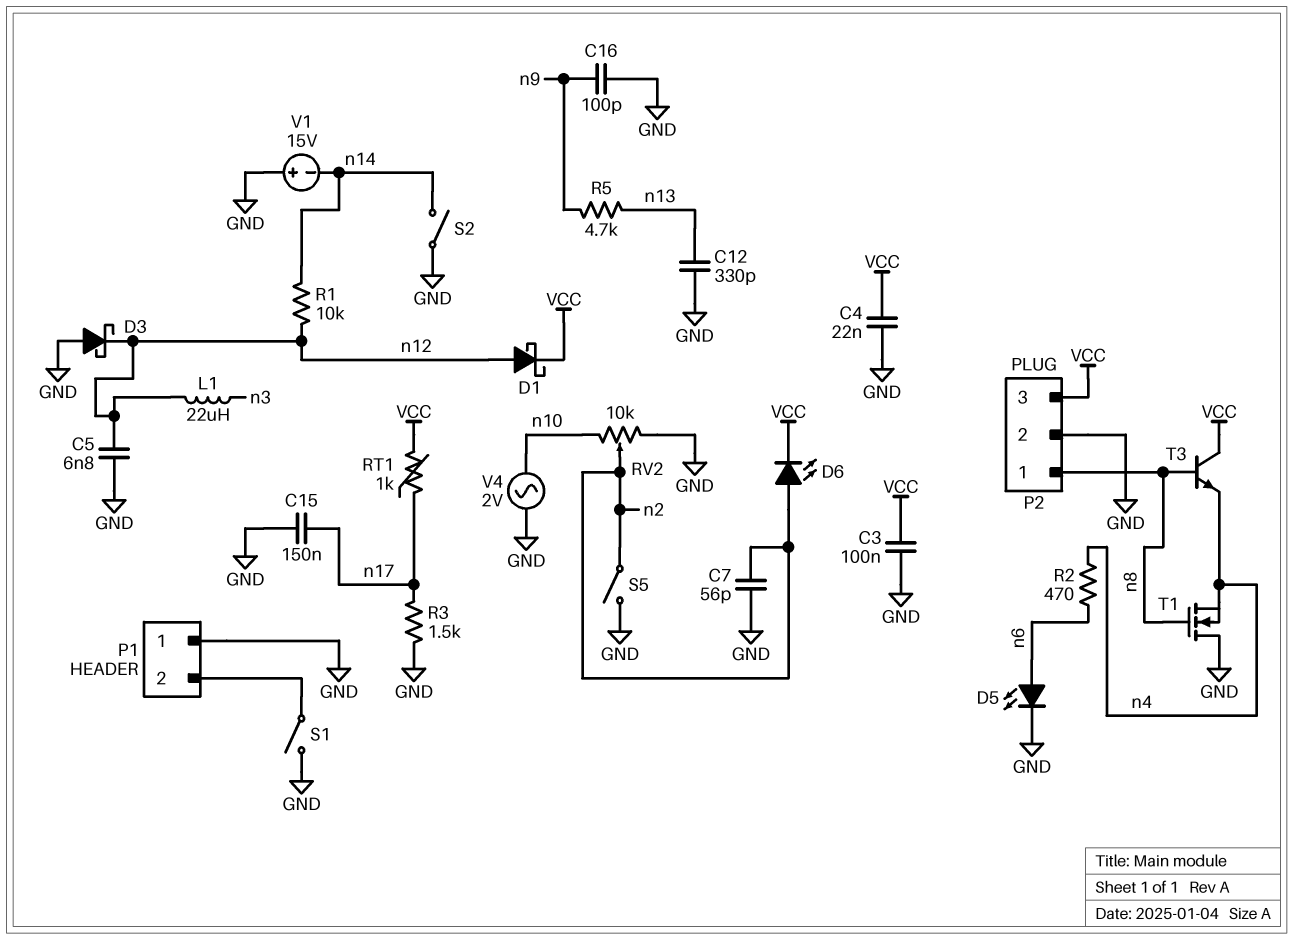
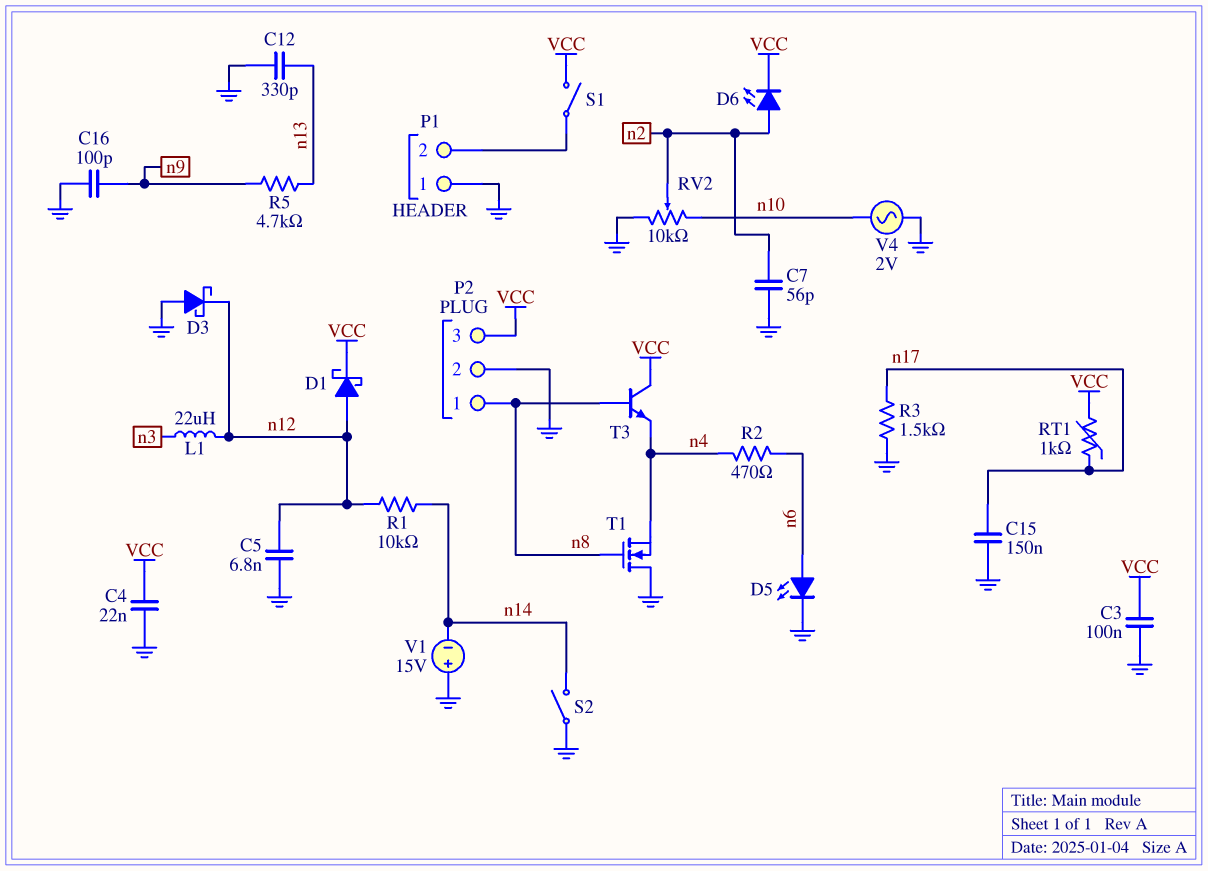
S1: switch (GND, P1/2) -> switch (P1/2, VCC)
S5: switch (GND, n2) -> none

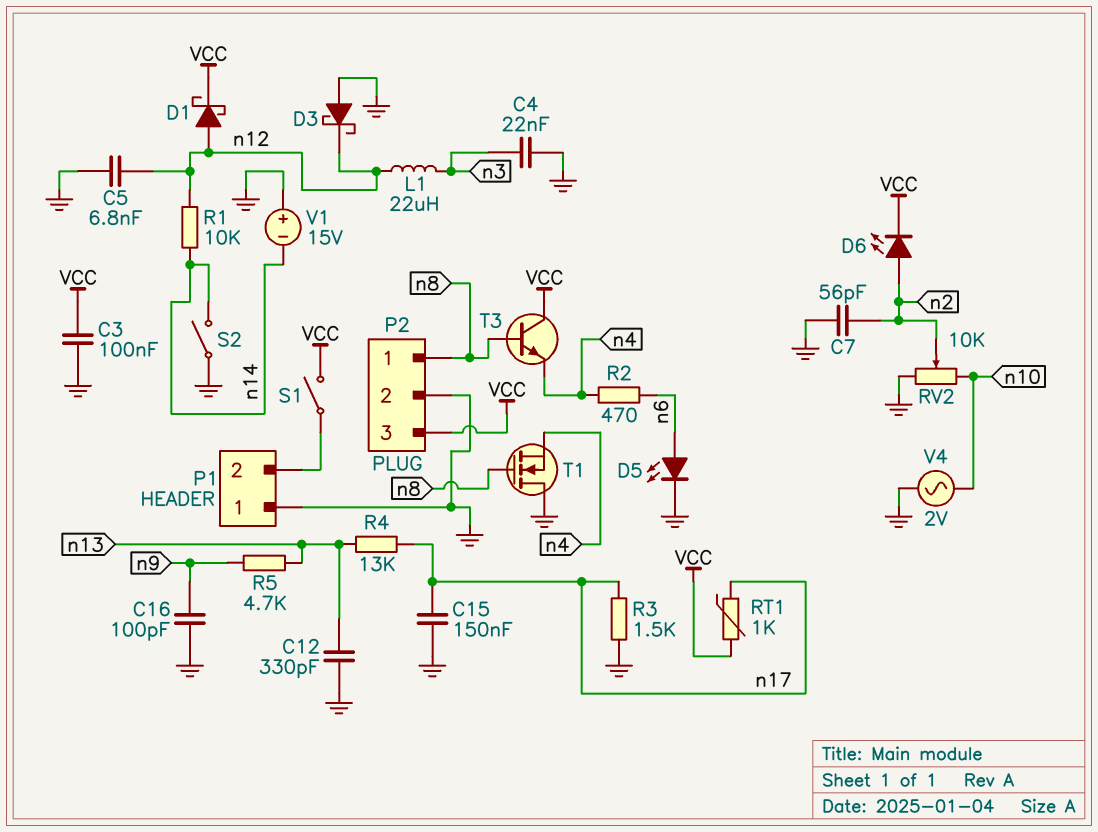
C4: 22nF (GND, VCC) -> 22nF (GND, n3)
R4: none -> 13k (n13, n17)

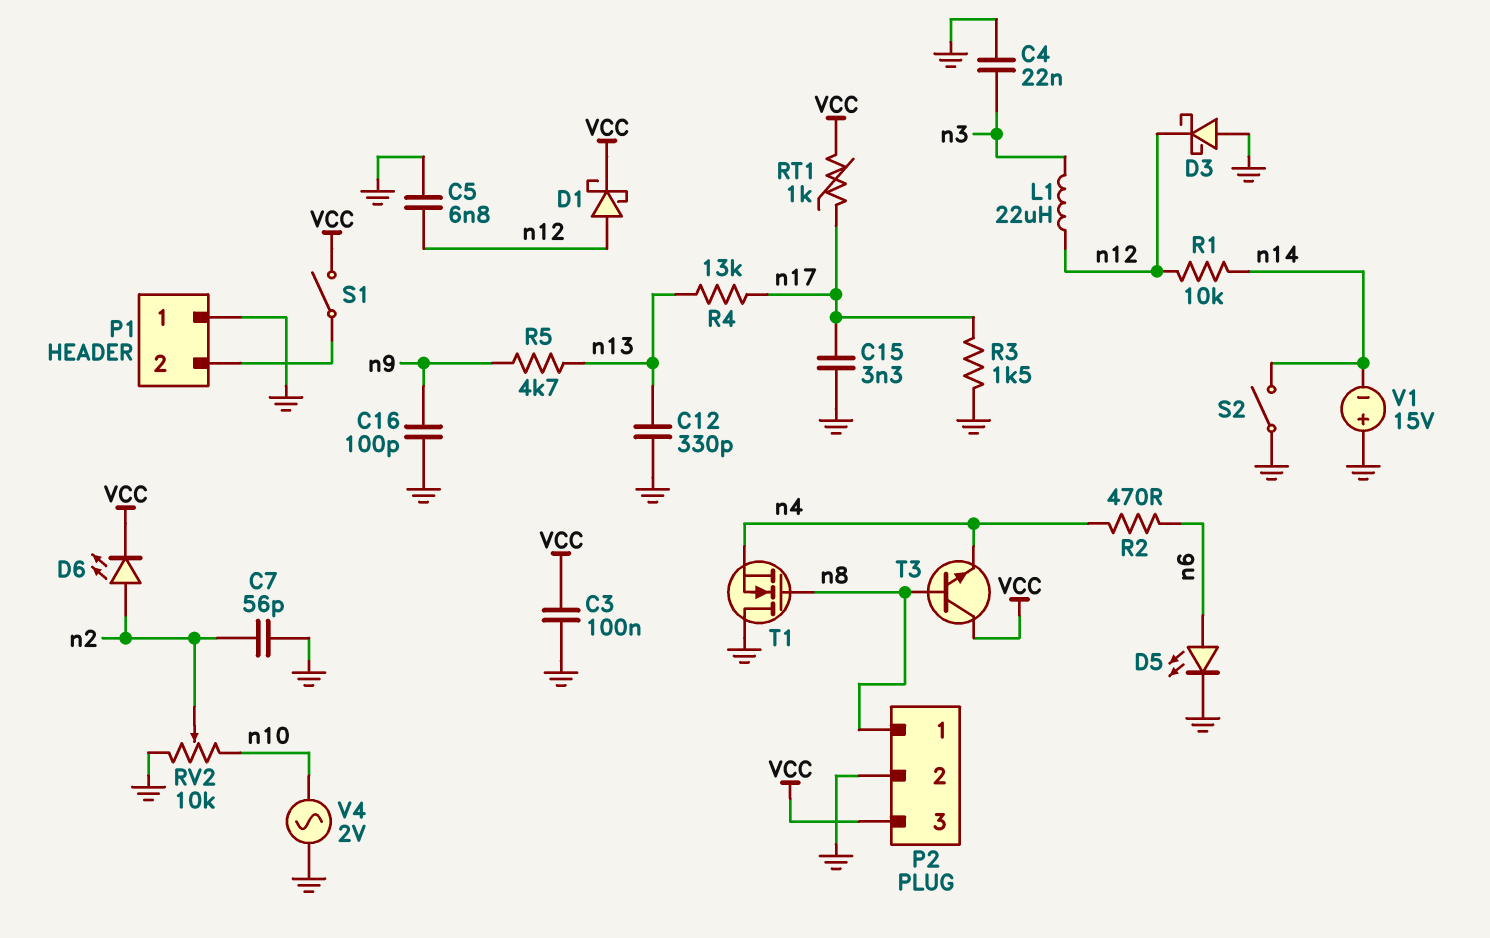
C15: 150nF (GND, n17) -> 3.3nF (GND, n17)

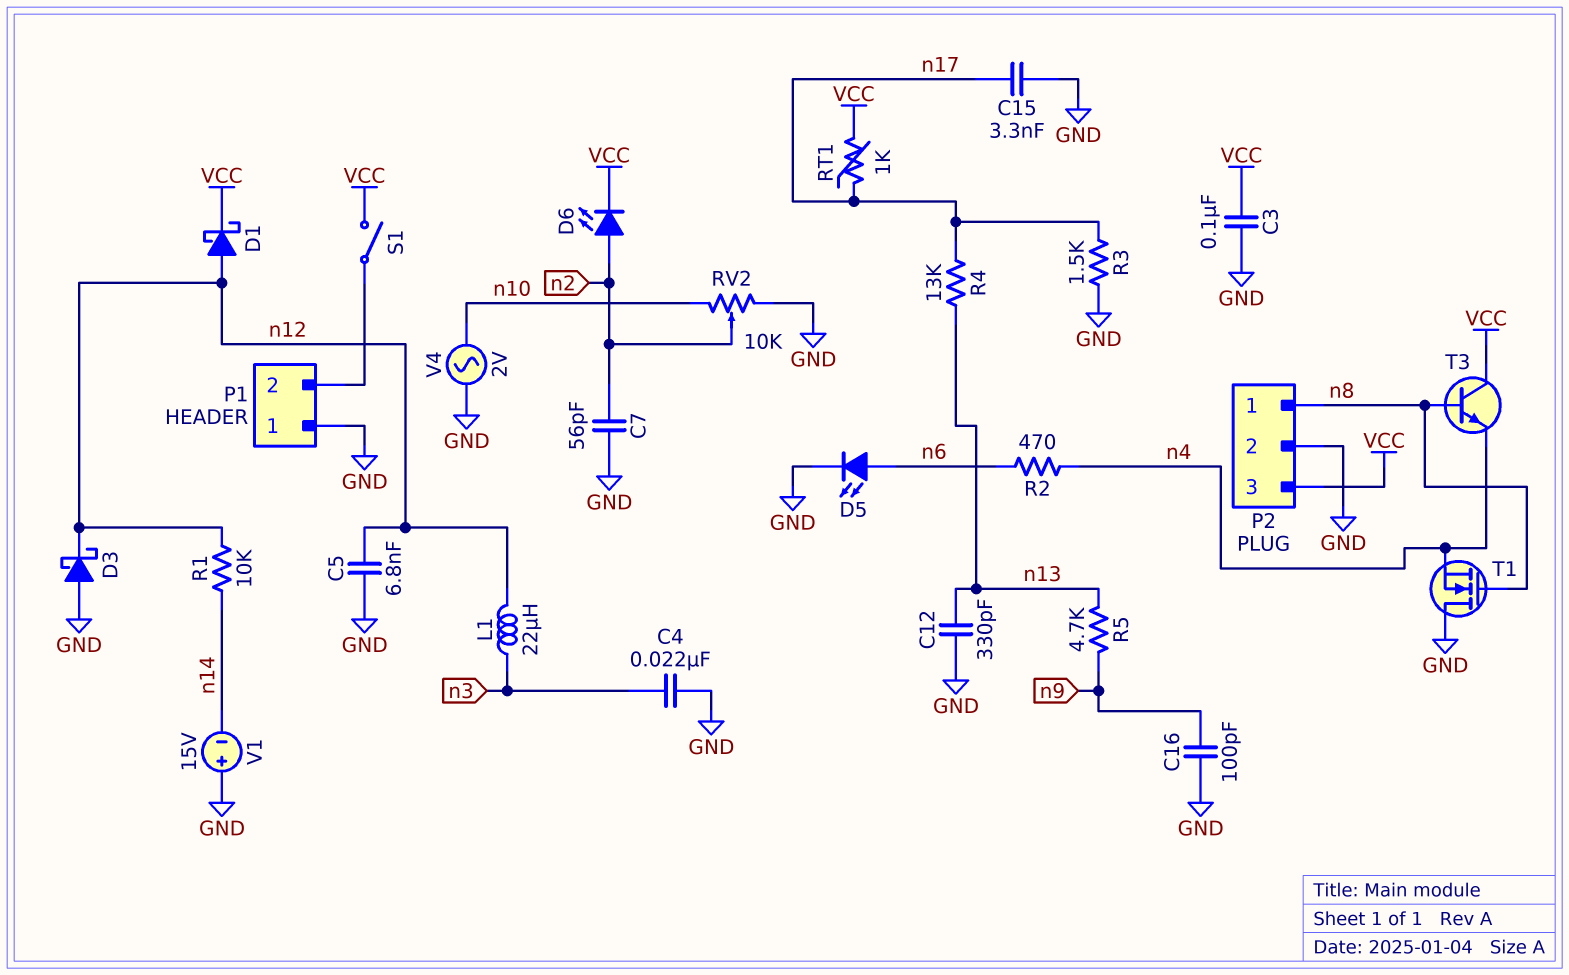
S2: switch (GND, n14) -> none

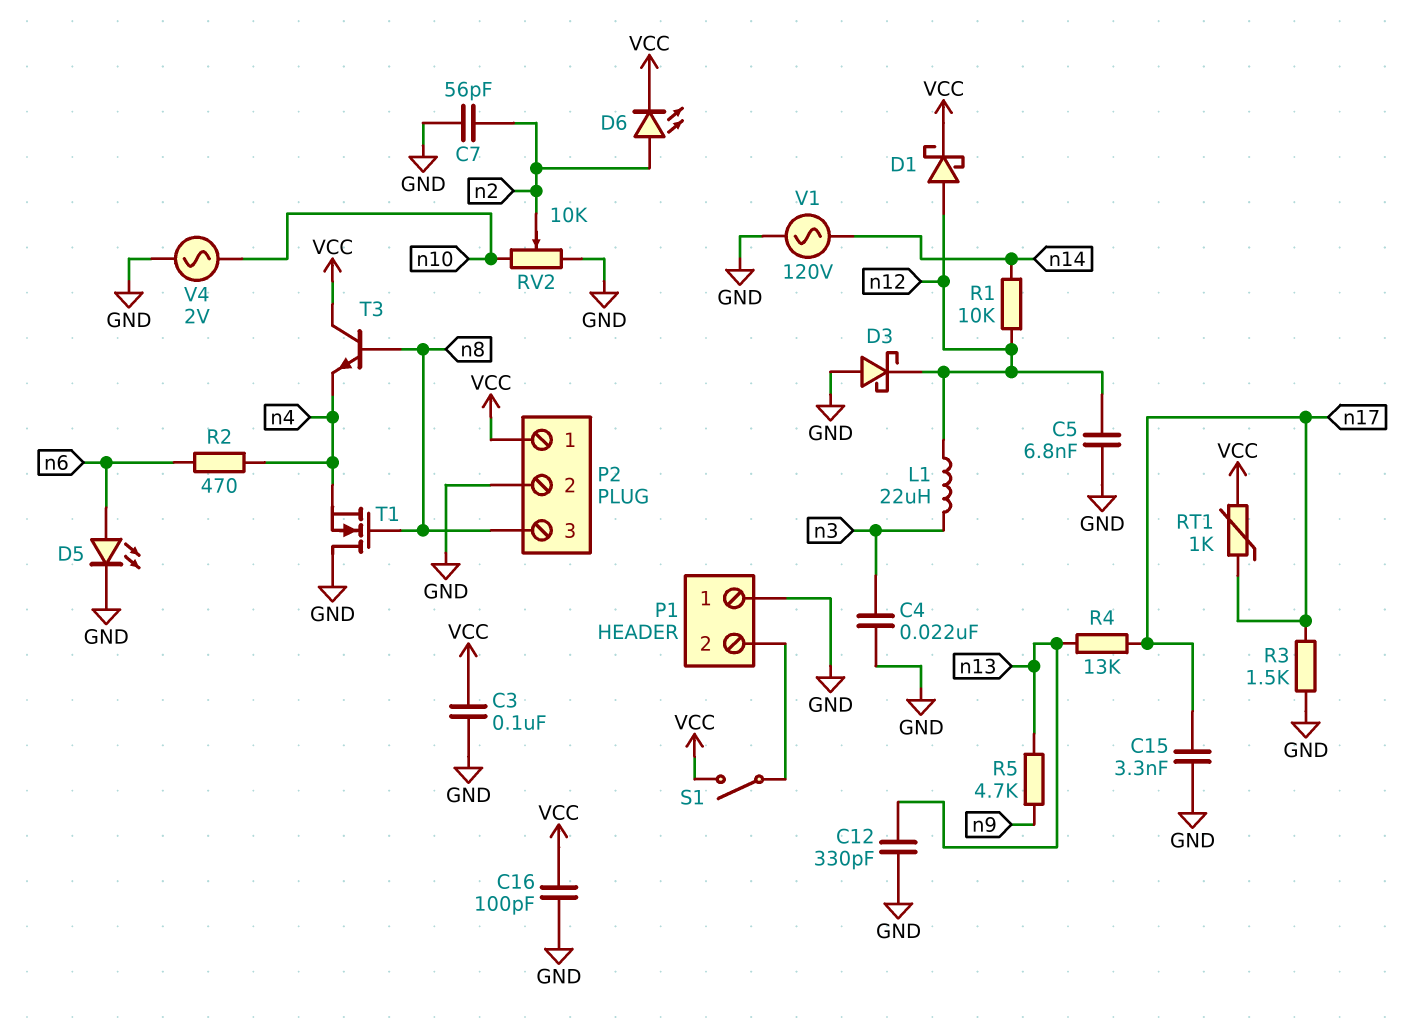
C16: 100pF (GND, n9) -> 100pF (GND, VCC)
P2 pin 1: n8 -> VCC
P2 pin 3: VCC -> n8
V1: 15V (plus GND, minus n14) -> AC 120V (GND, n14)

